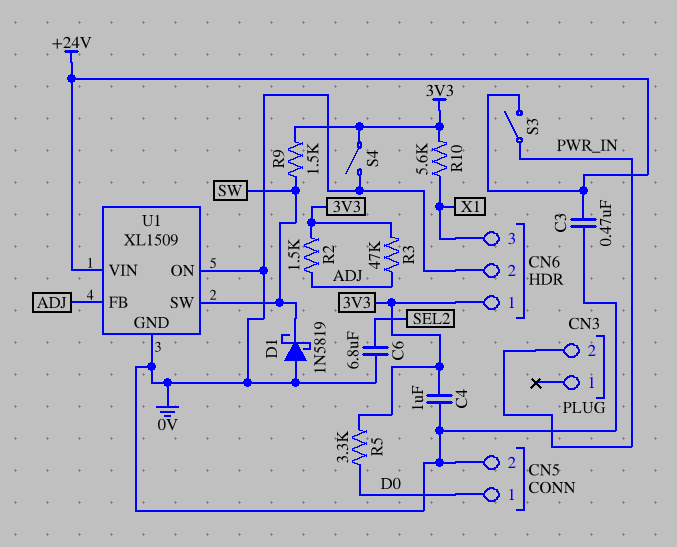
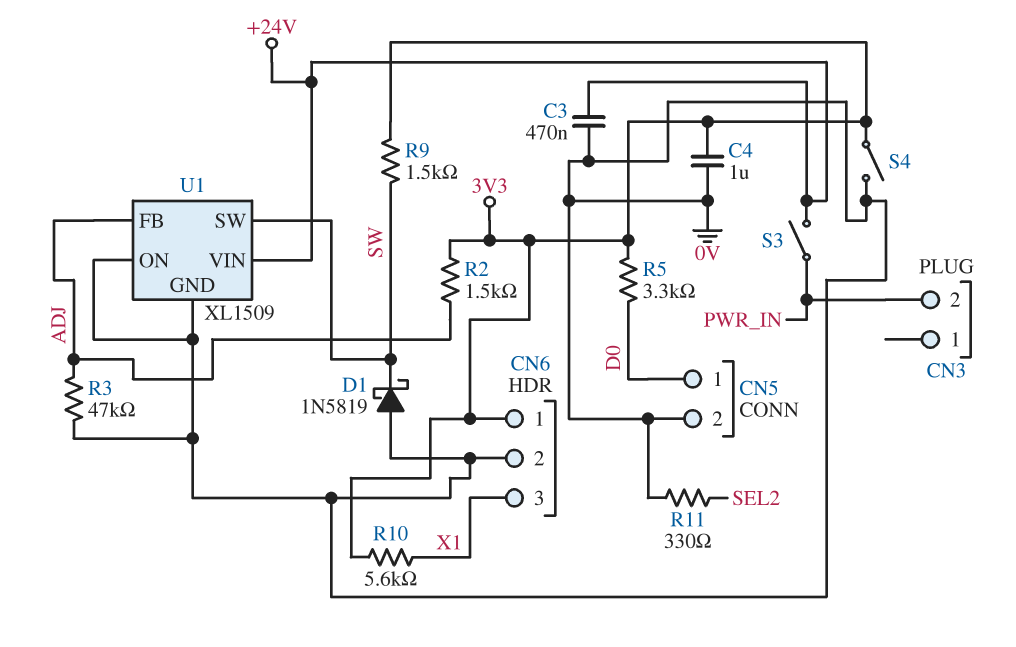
C6: 6.8uF (0V, SEL2) -> none
R3: 47k (3V3, ADJ) -> 47k (0V, ADJ)
R11: none -> 330 (0V, SEL2)

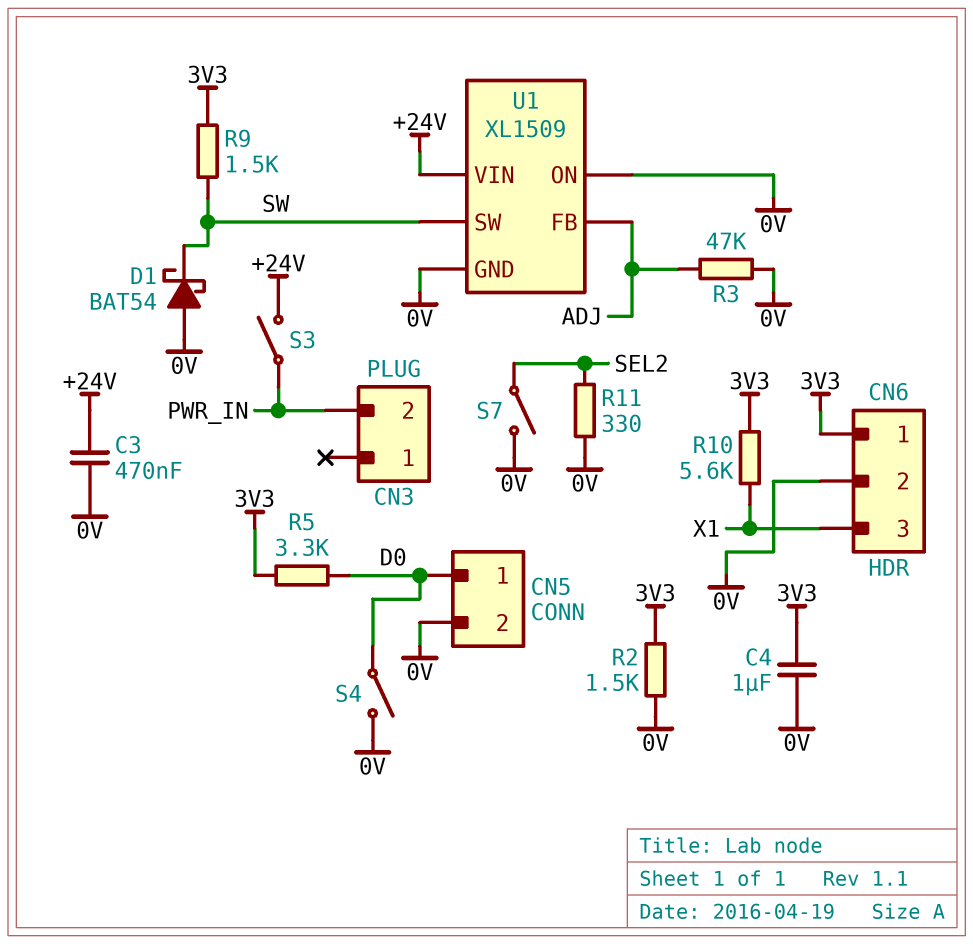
D1: schottky 1N5819 (A 0V, K SW) -> schottky BAT54 (A 0V, K SW)
R2: 1.5k (3V3, ADJ) -> 1.5k (0V, 3V3)
S4: switch (0V, 3V3) -> switch (0V, D0)
S7: none -> switch (0V, SEL2)

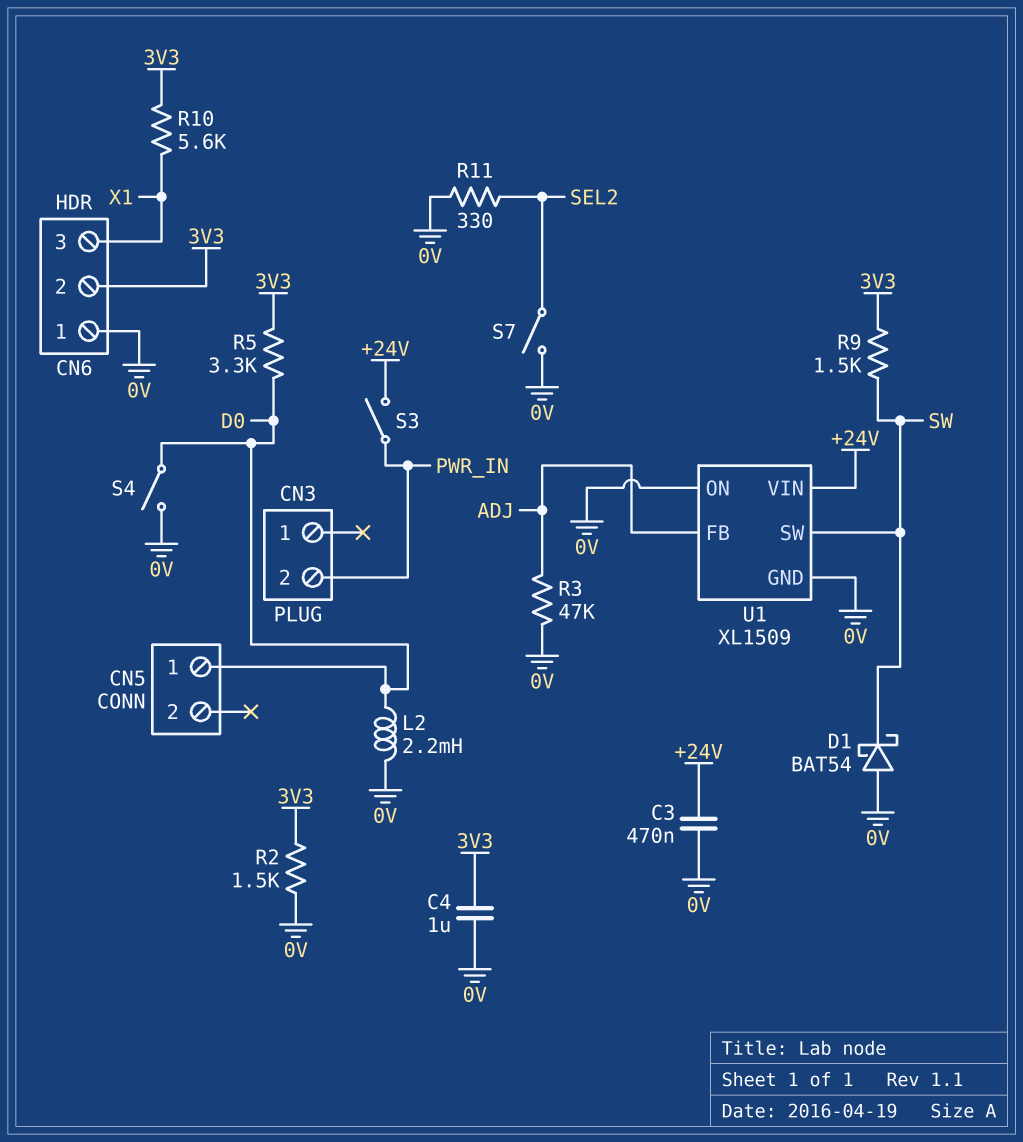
CN5 pin 2: 0V -> none
CN6 pin 1: 3V3 -> 0V
CN6 pin 2: 0V -> 3V3
L2: none -> 2.2mH (0V, D0)

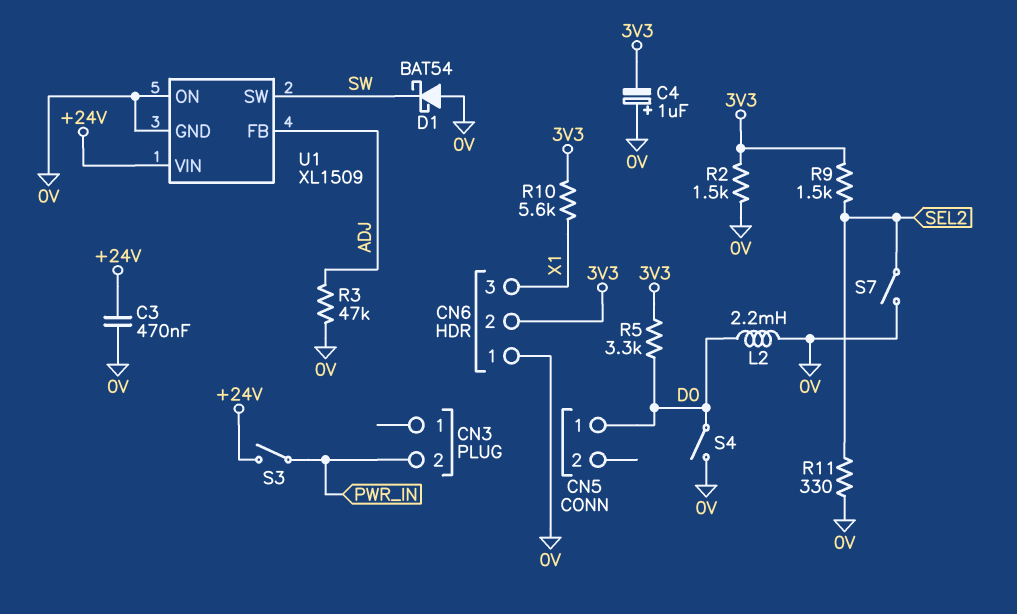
C4: 1uF (0V, 3V3) -> 1uF (plus 0V, minus 3V3)
R9: 1.5k (3V3, SW) -> 1.5k (3V3, SEL2)

